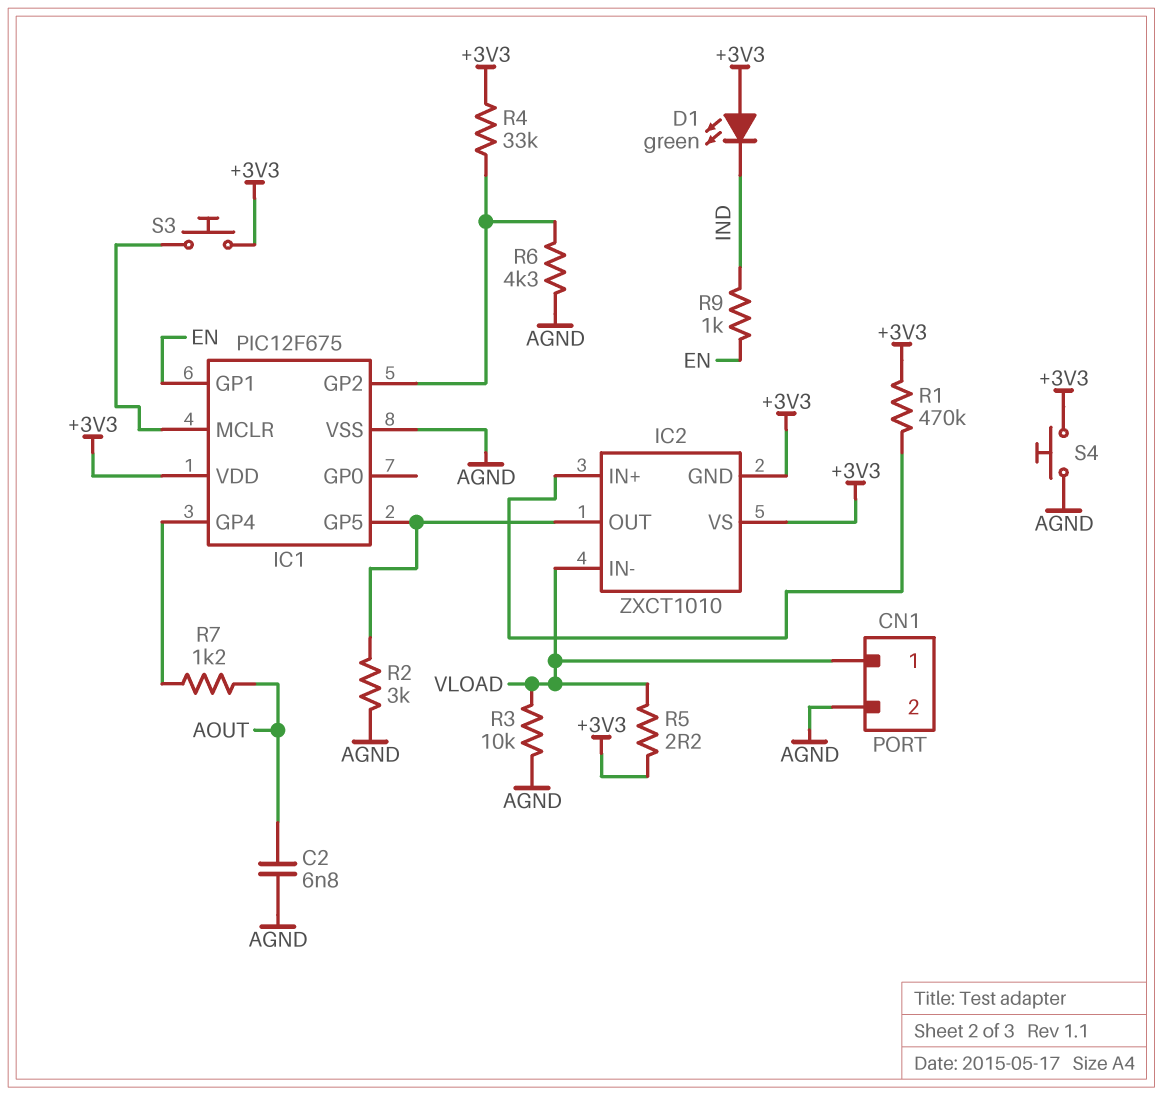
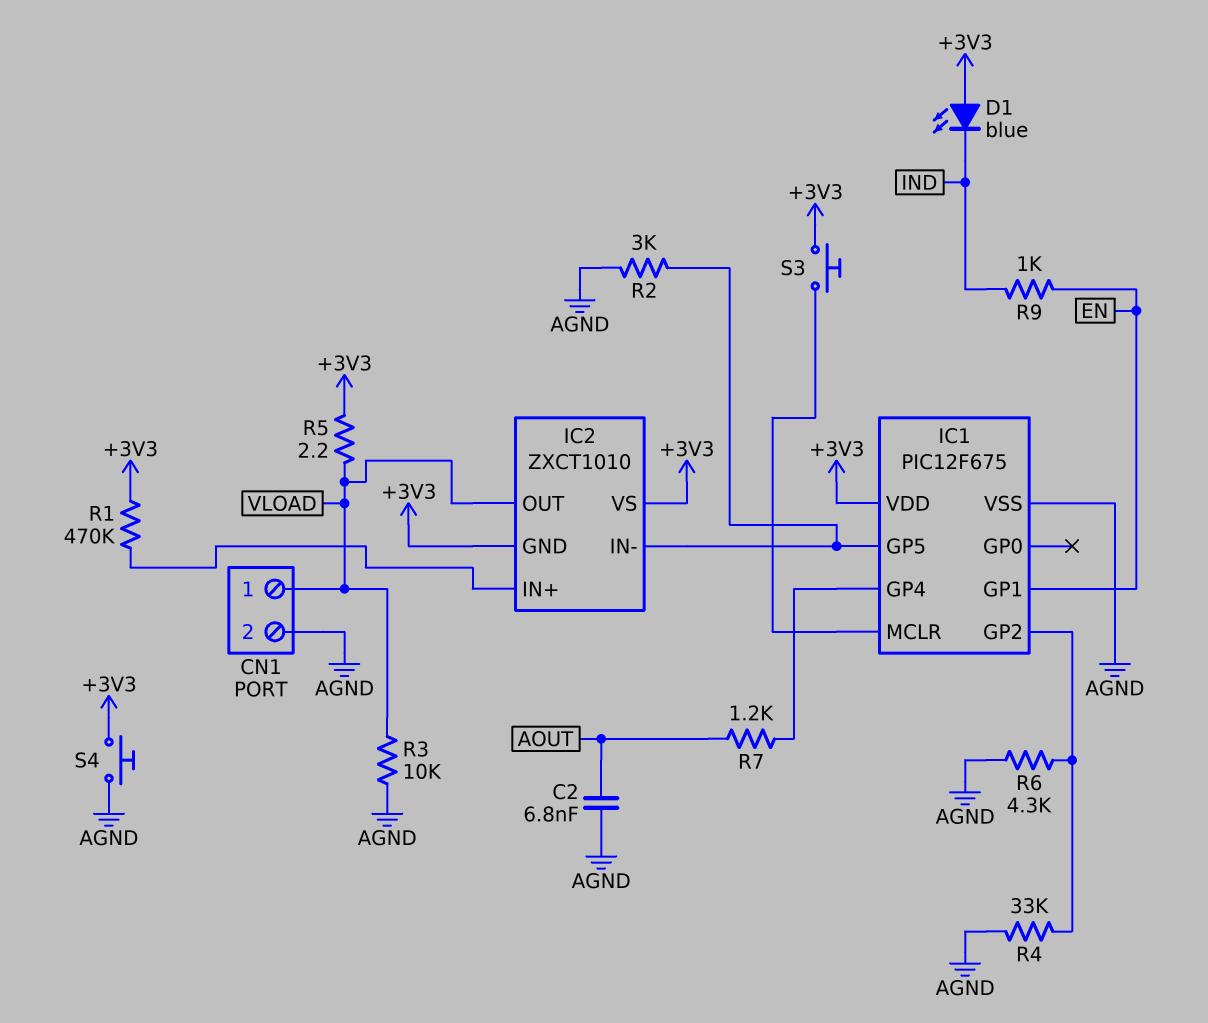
D1: LED green (A +3V3, K IND) -> LED blue (A +3V3, K IND)
IC2 pin IN-: VLOAD -> IC1/GP5
IC2 pin OUT: IC1/GP5 -> VLOAD
R4: 33k (+3V3, IC1/GP2) -> 33k (AGND, IC1/GP2)

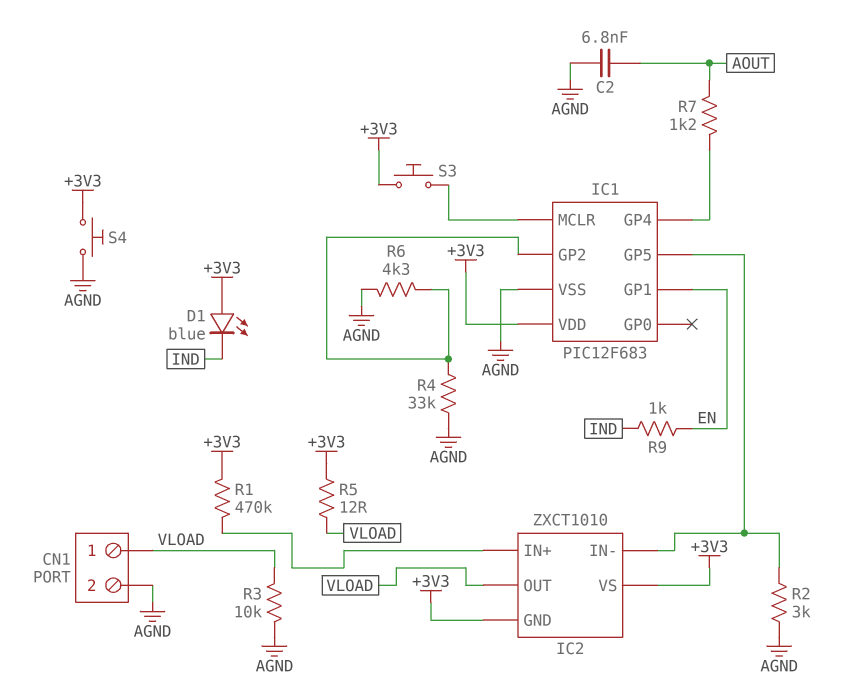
IC1: PIC12F675 -> PIC12F683
R5: 2.2 (+3V3, VLOAD) -> 12 (+3V3, VLOAD)

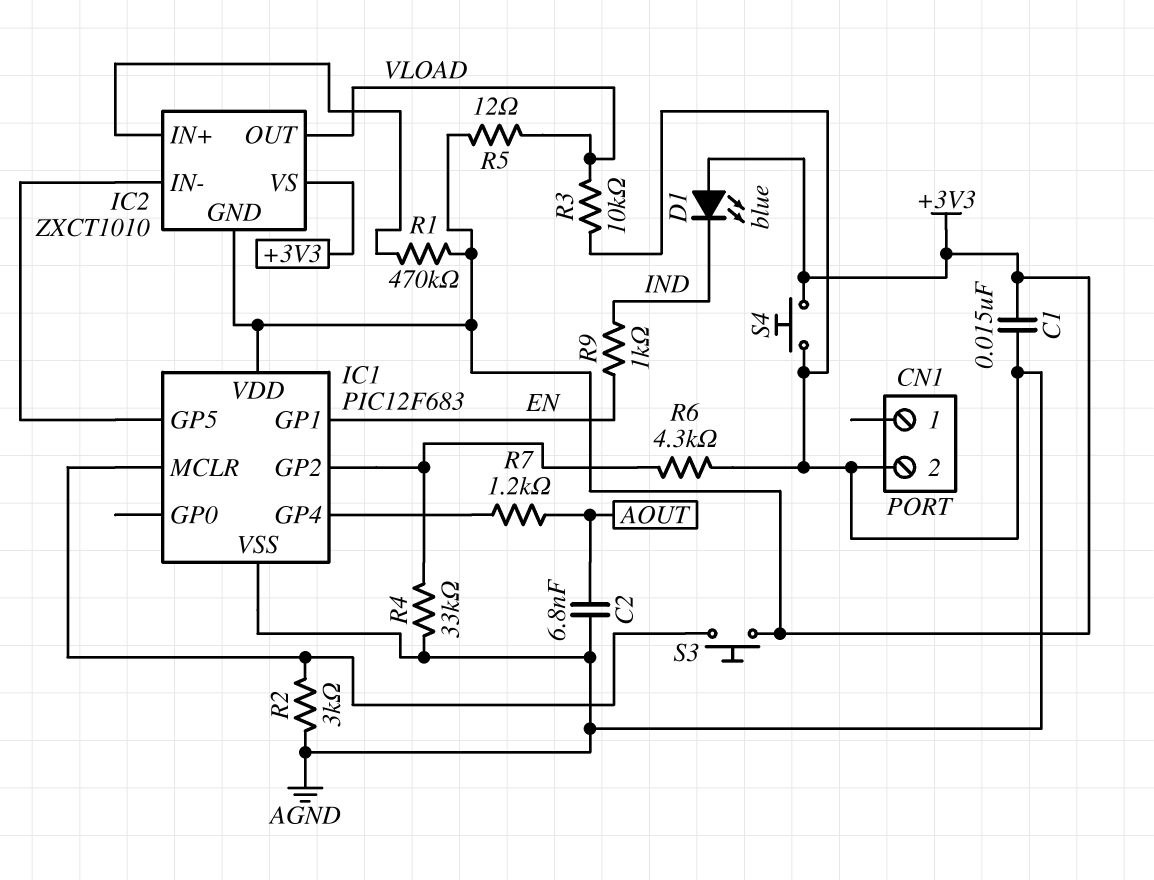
C1: none -> 15nF (+3V3, AGND)
CN1 pin 1: VLOAD -> none
R2: 3k (AGND, IC1/GP5) -> 3k (AGND, IC1/MCLR)

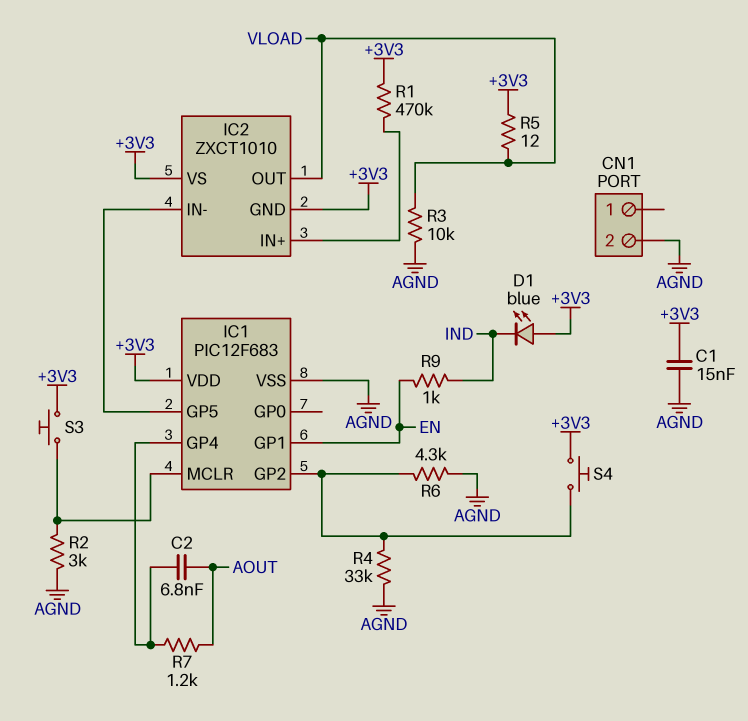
C2: 6.8nF (AGND, AOUT) -> 6.8nF (AOUT, IC1/GP4)
S4: button (+3V3, AGND) -> button (+3V3, IC1/GP2)

